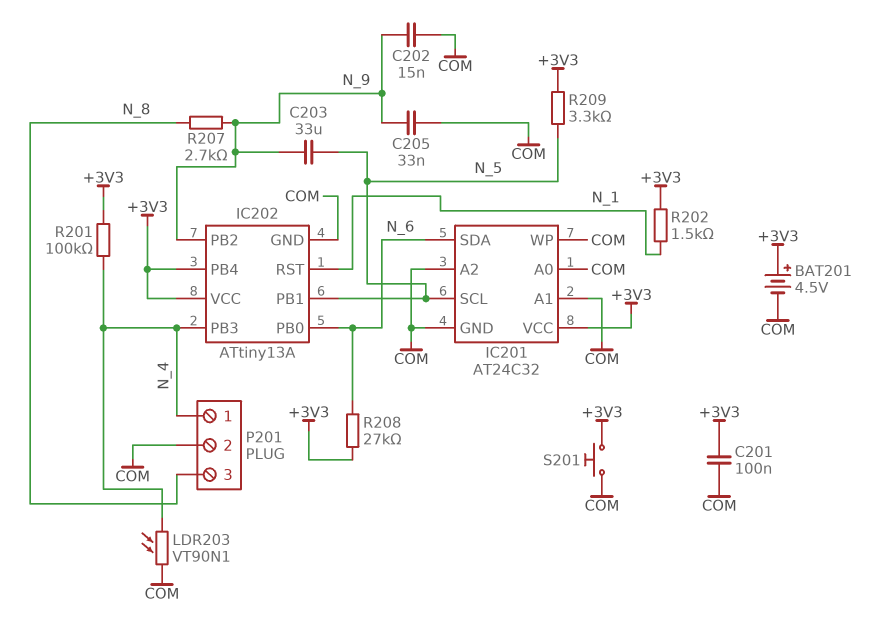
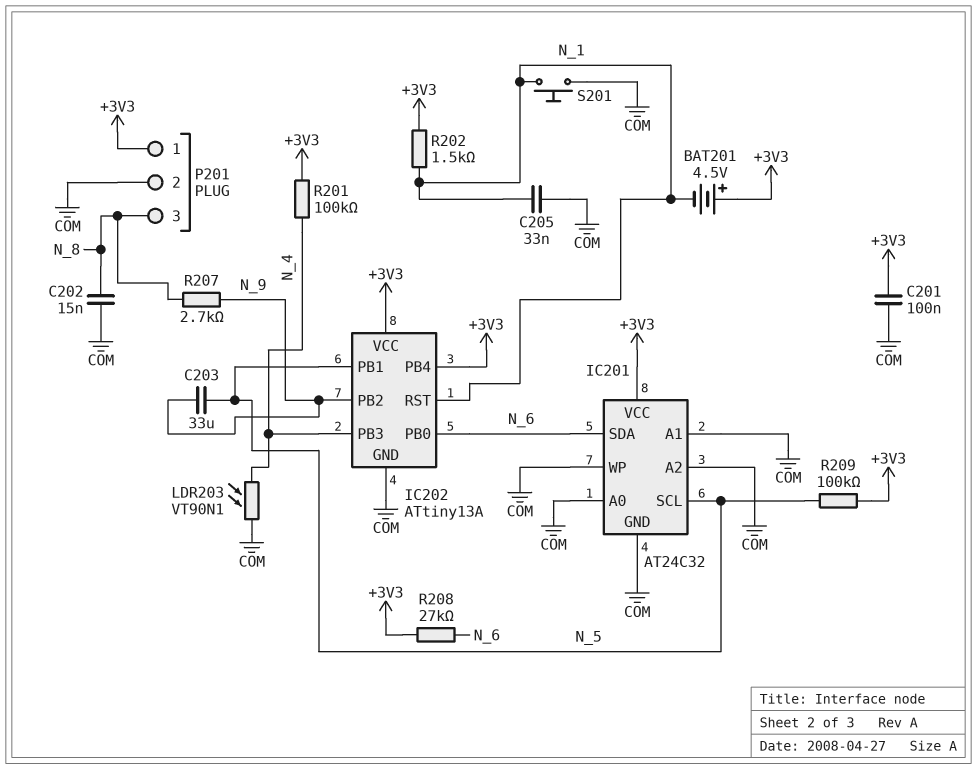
BAT201: 4.5V (plus +3V3, minus COM) -> 4.5V (plus +3V3, minus N_1)
C202: 15nF (COM, N_9) -> 15nF (COM, N_8)
C205: 33nF (COM, N_9) -> 33nF (COM, N_1)
P201 pin 1: N_4 -> +3V3
R209: 3.3k (+3V3, N_5) -> 100k (+3V3, N_5)
S201: button (+3V3, COM) -> button (COM, N_1)

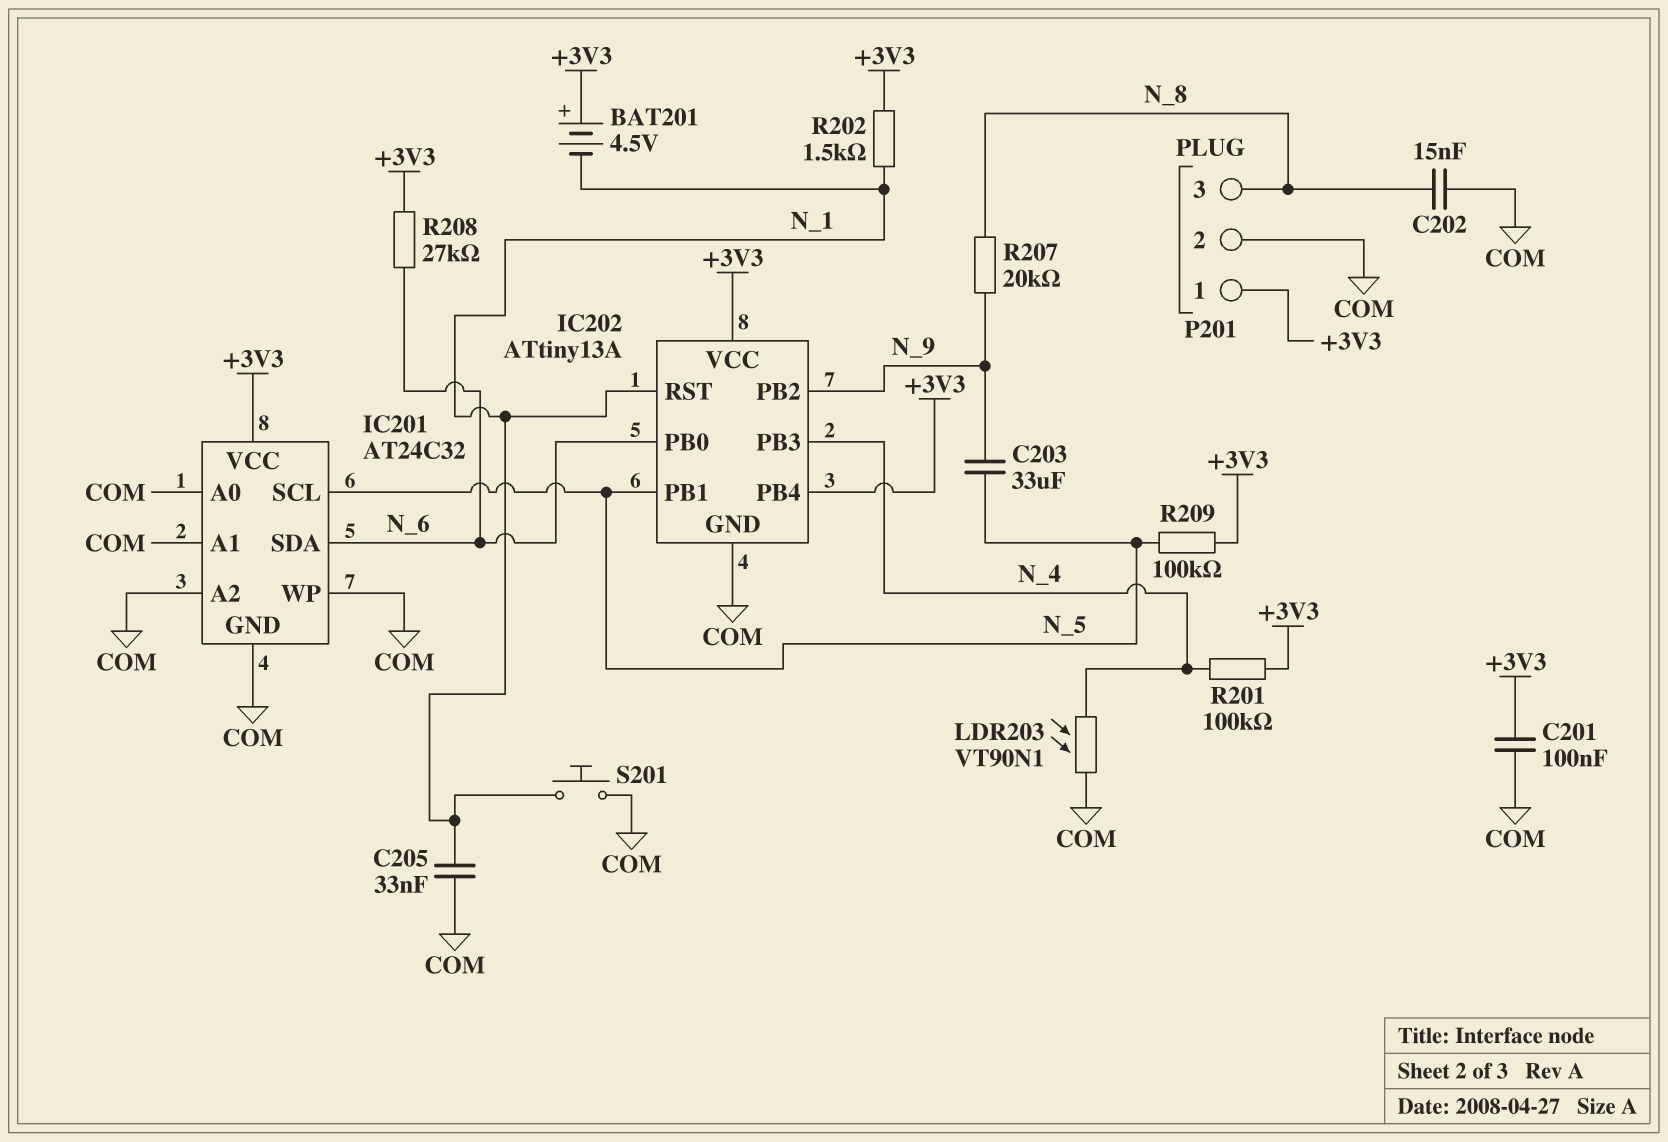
R207: 2.7k (N_8, N_9) -> 20k (N_8, N_9)

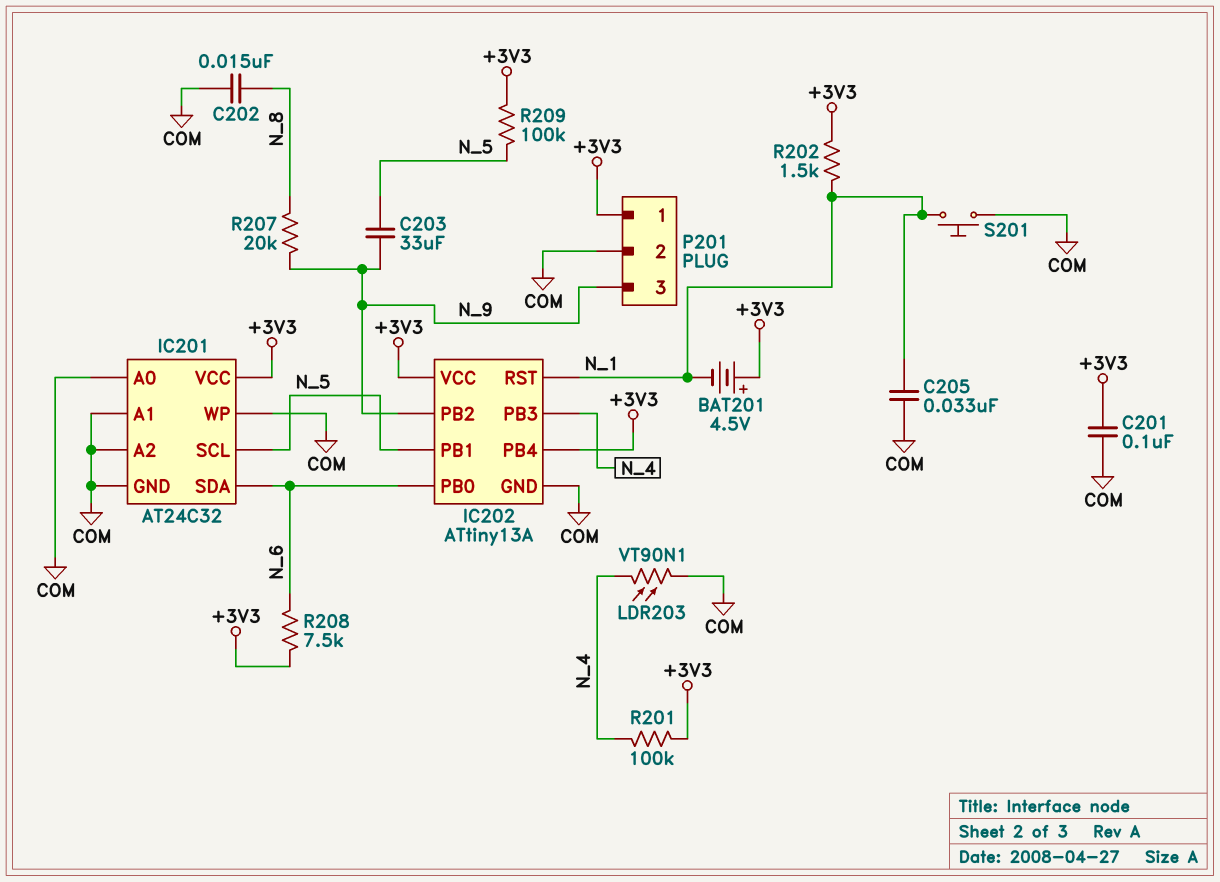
P201 pin 3: N_8 -> N_9
R208: 27k (+3V3, N_6) -> 7.5k (+3V3, N_6)

